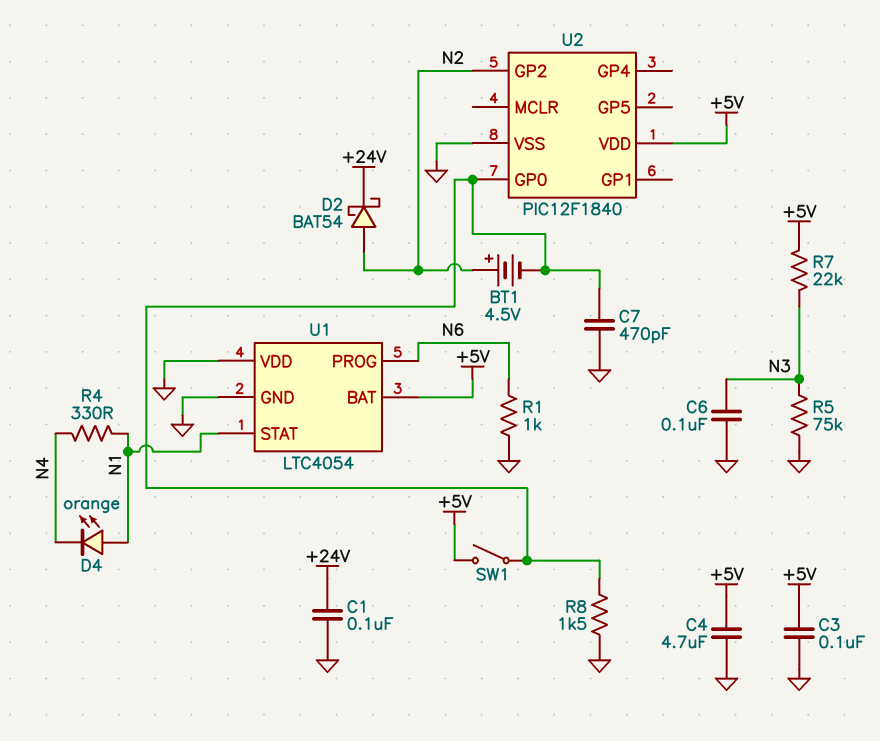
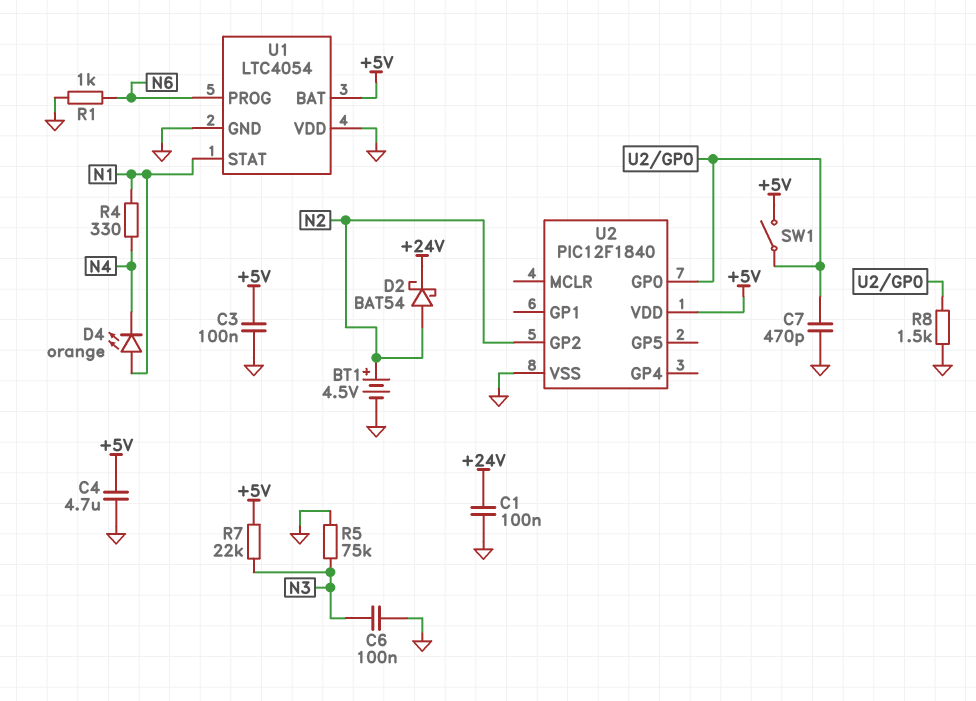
BT1: 4.5V (plus N2, minus U2/GP0) -> 4.5V (plus N2, minus GND)

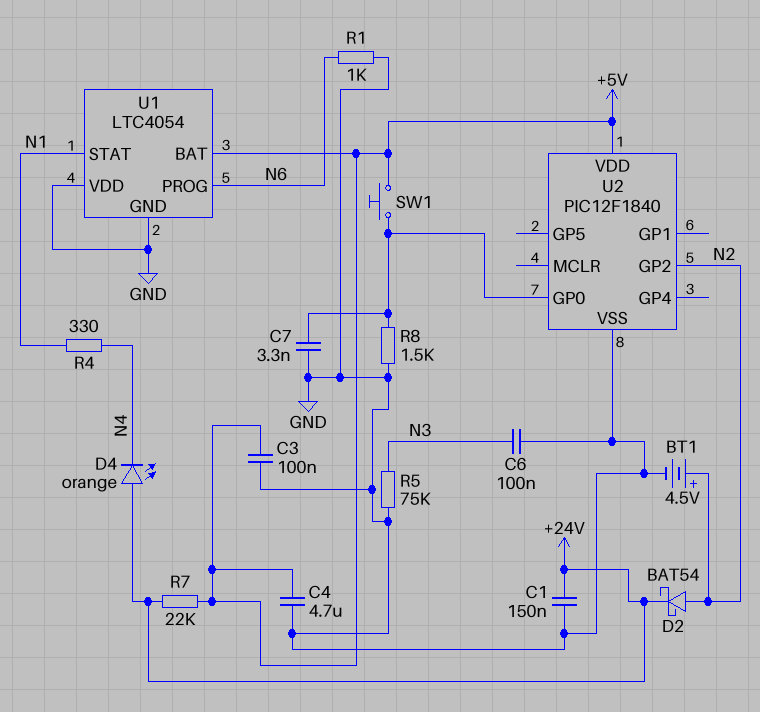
C1: 100nF (+24V, GND) -> 150nF (+24V, GND)
C7: 470pF (GND, U2/GP0) -> 3.3nF (GND, U2/GP0)
D4: LED orange (A N1, K N4) -> LED orange (A +24V, K N4)
R7: 22k (+5V, N3) -> 22k (+5V, +24V)
SW1: switch (+5V, U2/GP0) -> button (+5V, U2/GP0)

